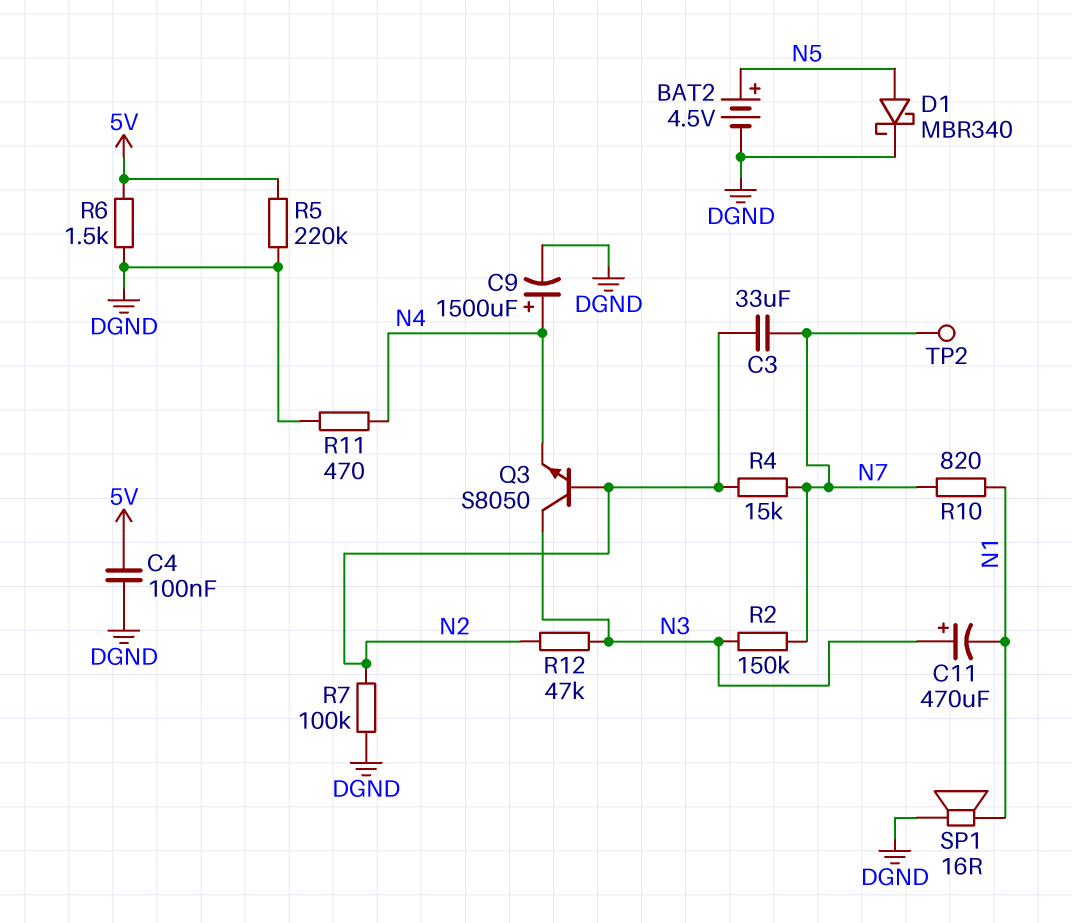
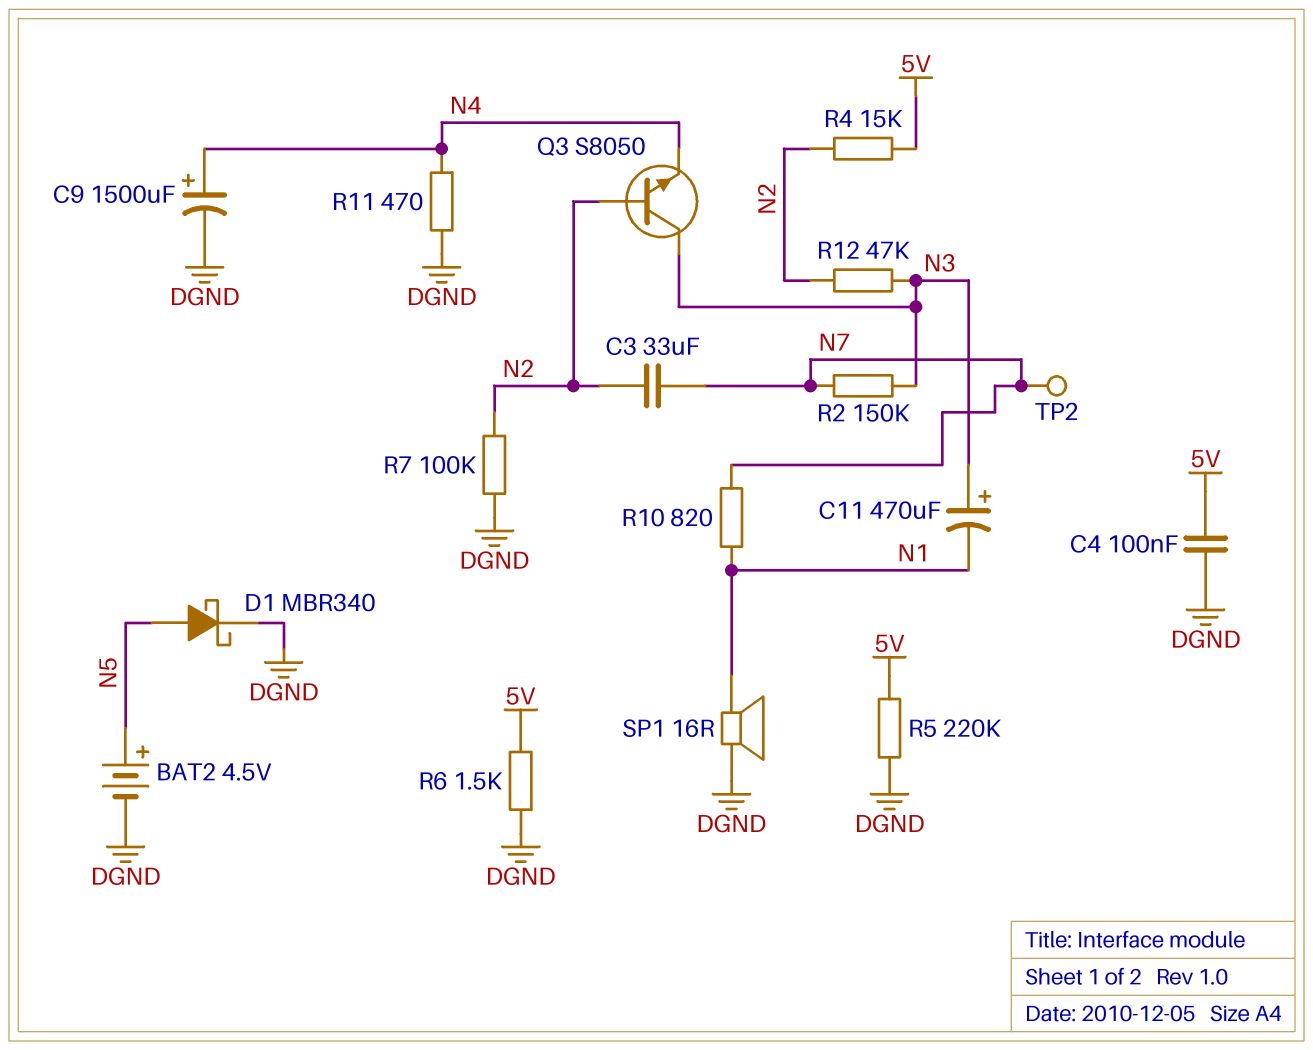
R4: 15k (N2, N7) -> 15k (5V, N2)

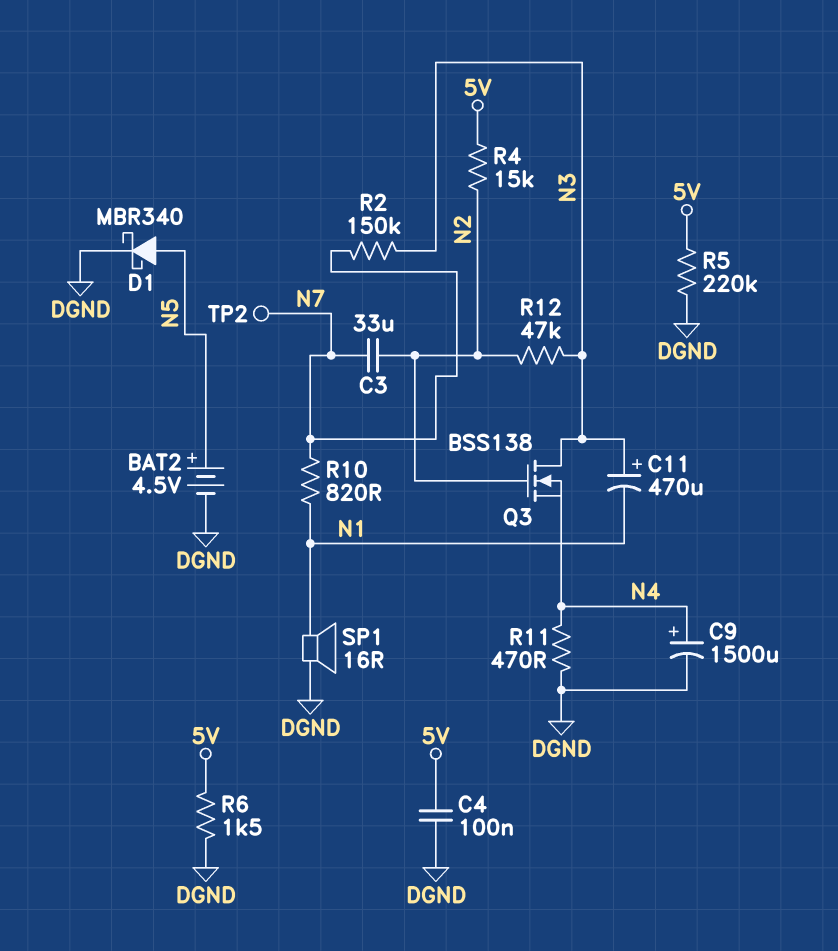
Q3: NPN S8050 (B N2, C N3, E N4) -> NMOS BSS138 (G N2, D N3, S N4)
R7: 100k (DGND, N2) -> none

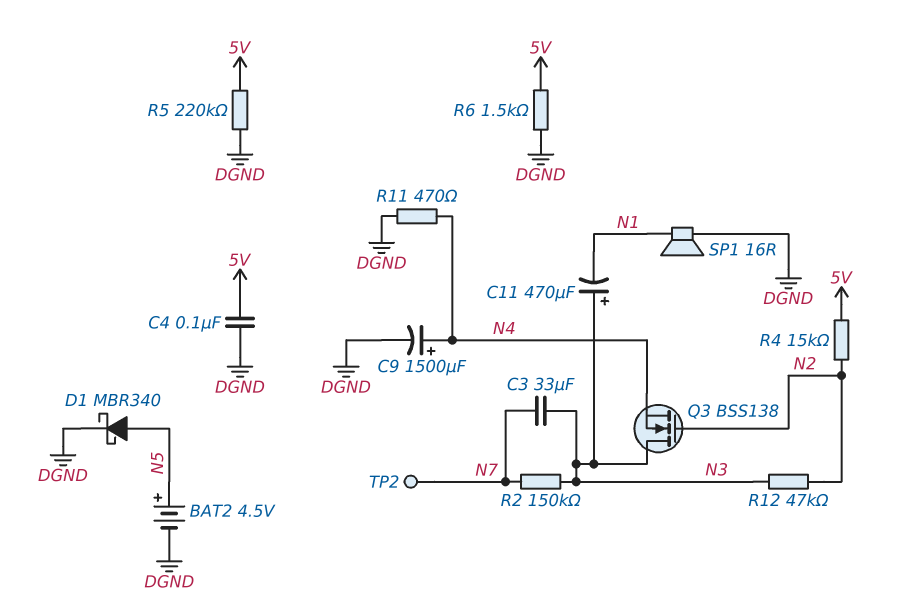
C3: 33uF (N2, N7) -> 33uF (N3, N7)
R10: 820 (N1, N7) -> none

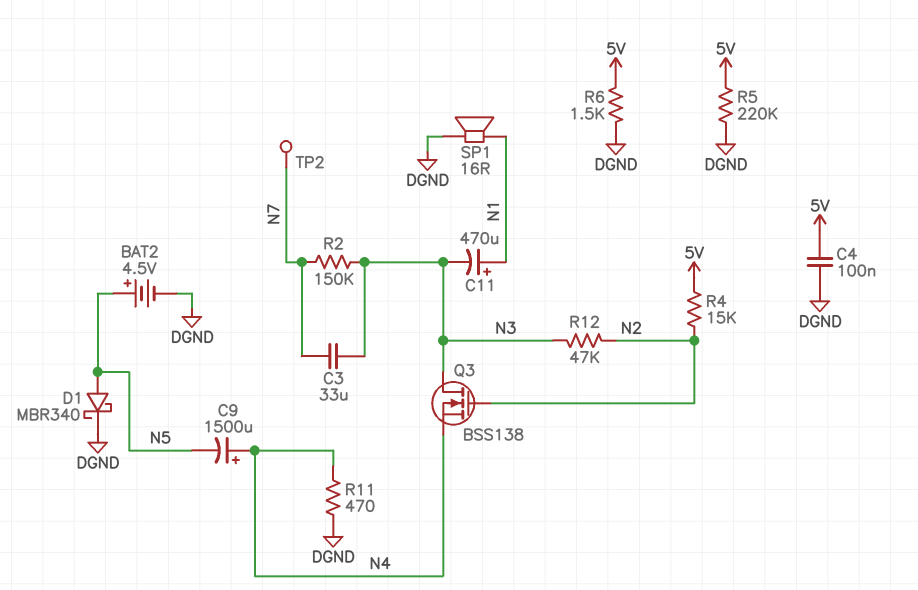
C9: 1500uF (plus N4, minus DGND) -> 1500uF (plus N4, minus N5)
C11: 470uF (plus N3, minus N1) -> 470uF (plus N1, minus N3)

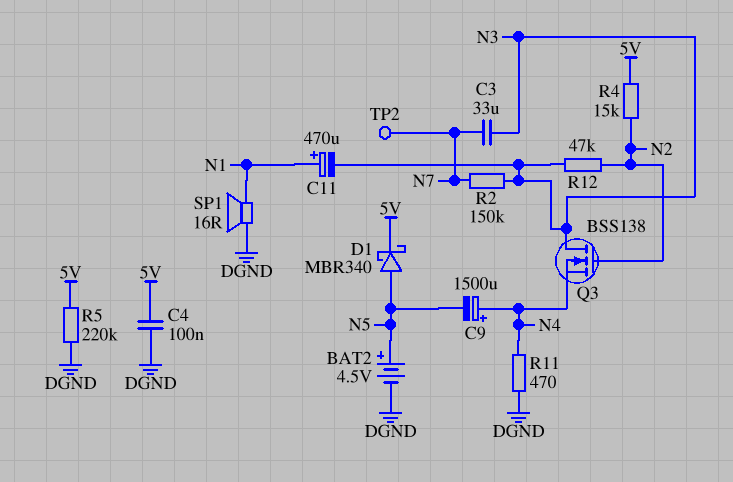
D1: schottky MBR340 (A N5, K DGND) -> schottky MBR340 (A N5, K 5V)
R6: 1.5k (5V, DGND) -> none

